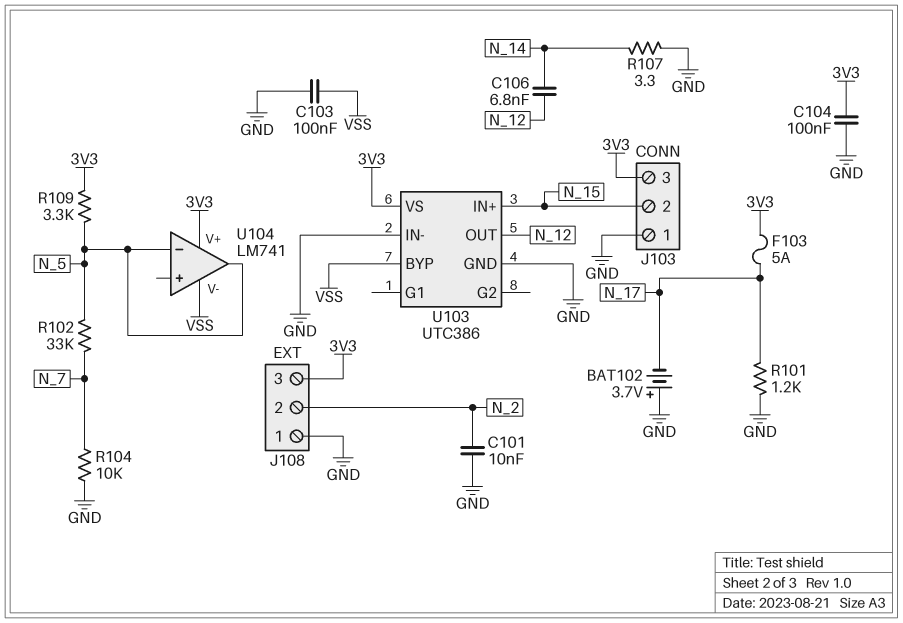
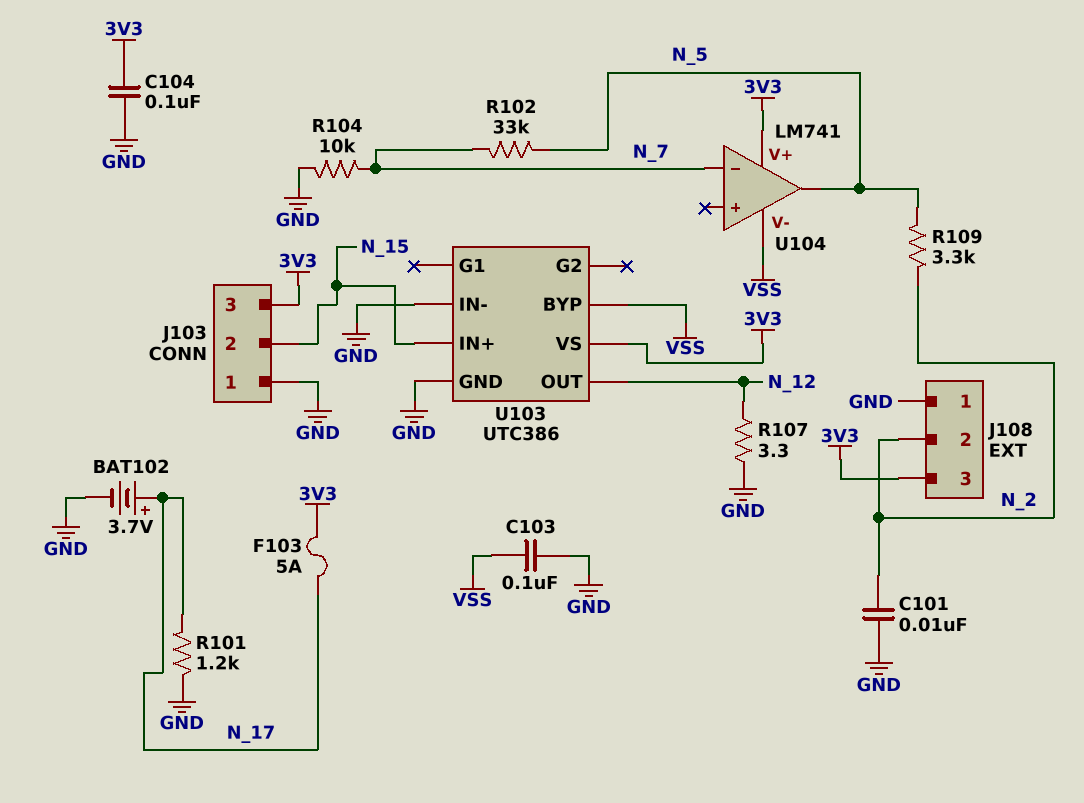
BAT102: 3.7V (plus GND, minus N_17) -> 3.7V (plus N_17, minus GND)
C106: 6.8nF (N_12, N_14) -> none
R107: 3.3 (GND, N_14) -> 3.3 (GND, N_12)
R109: 3.3k (3V3, N_5) -> 3.3k (N_2, N_5)
U104 pin in-: N_5 -> N_7

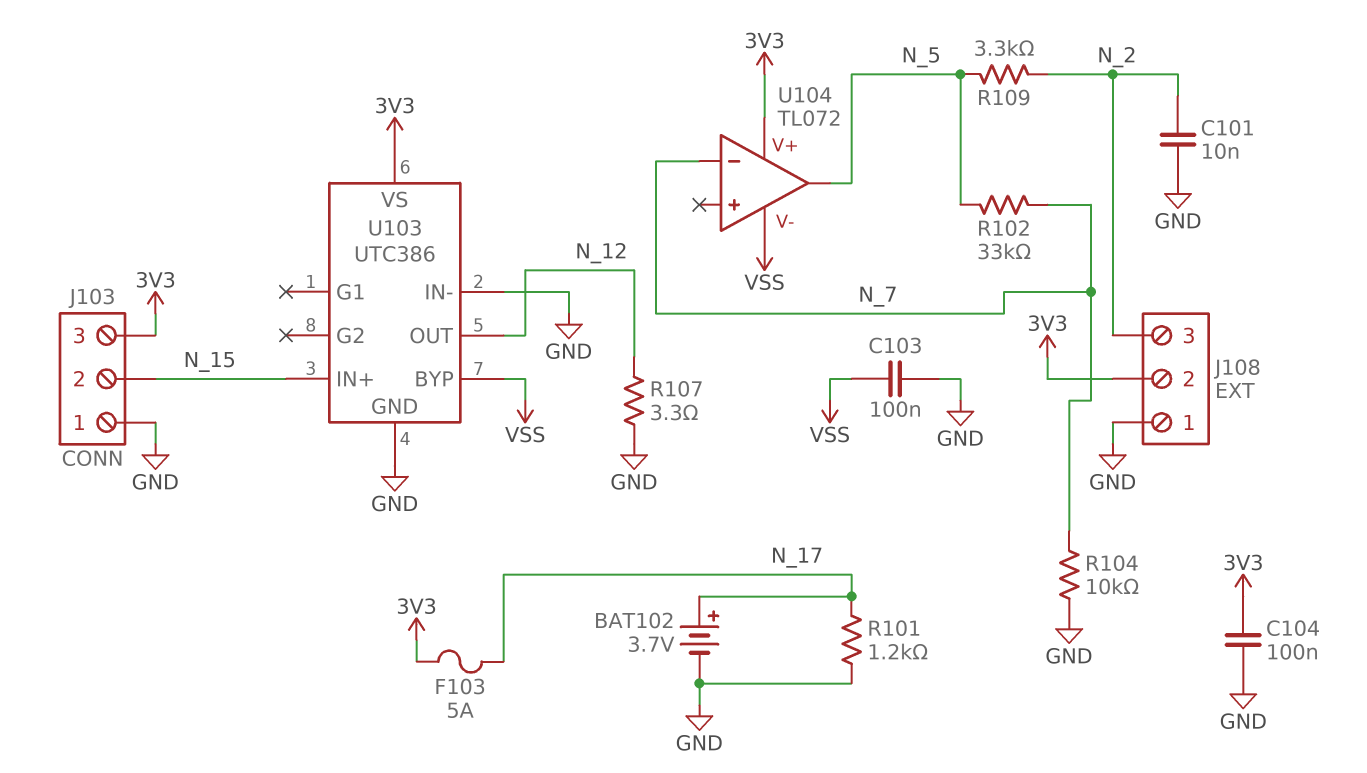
J108 pin 2: N_2 -> 3V3
J108 pin 3: 3V3 -> N_2
U104: LM741 -> TL072

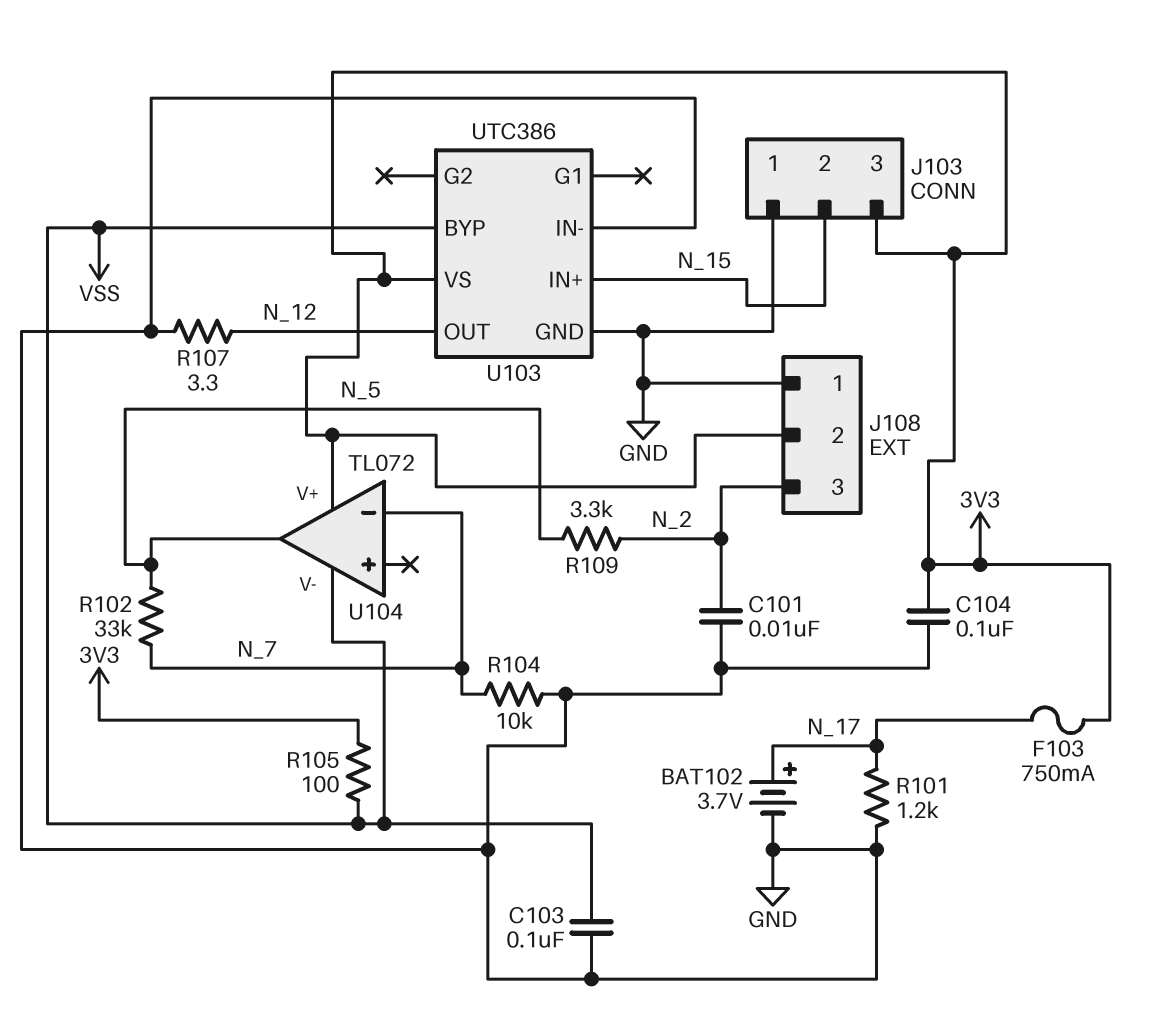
F103: 5A (3V3, N_17) -> 750mA (3V3, N_17)
R105: none -> 100 (3V3, VSS)

